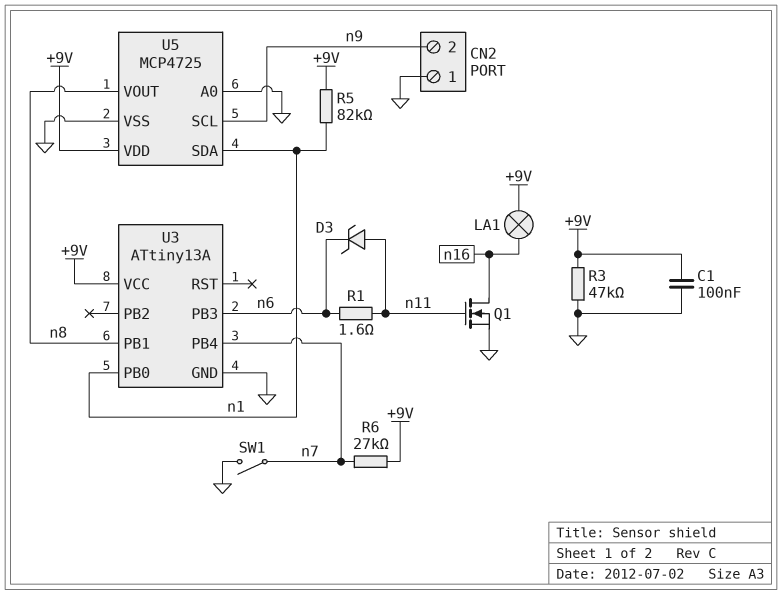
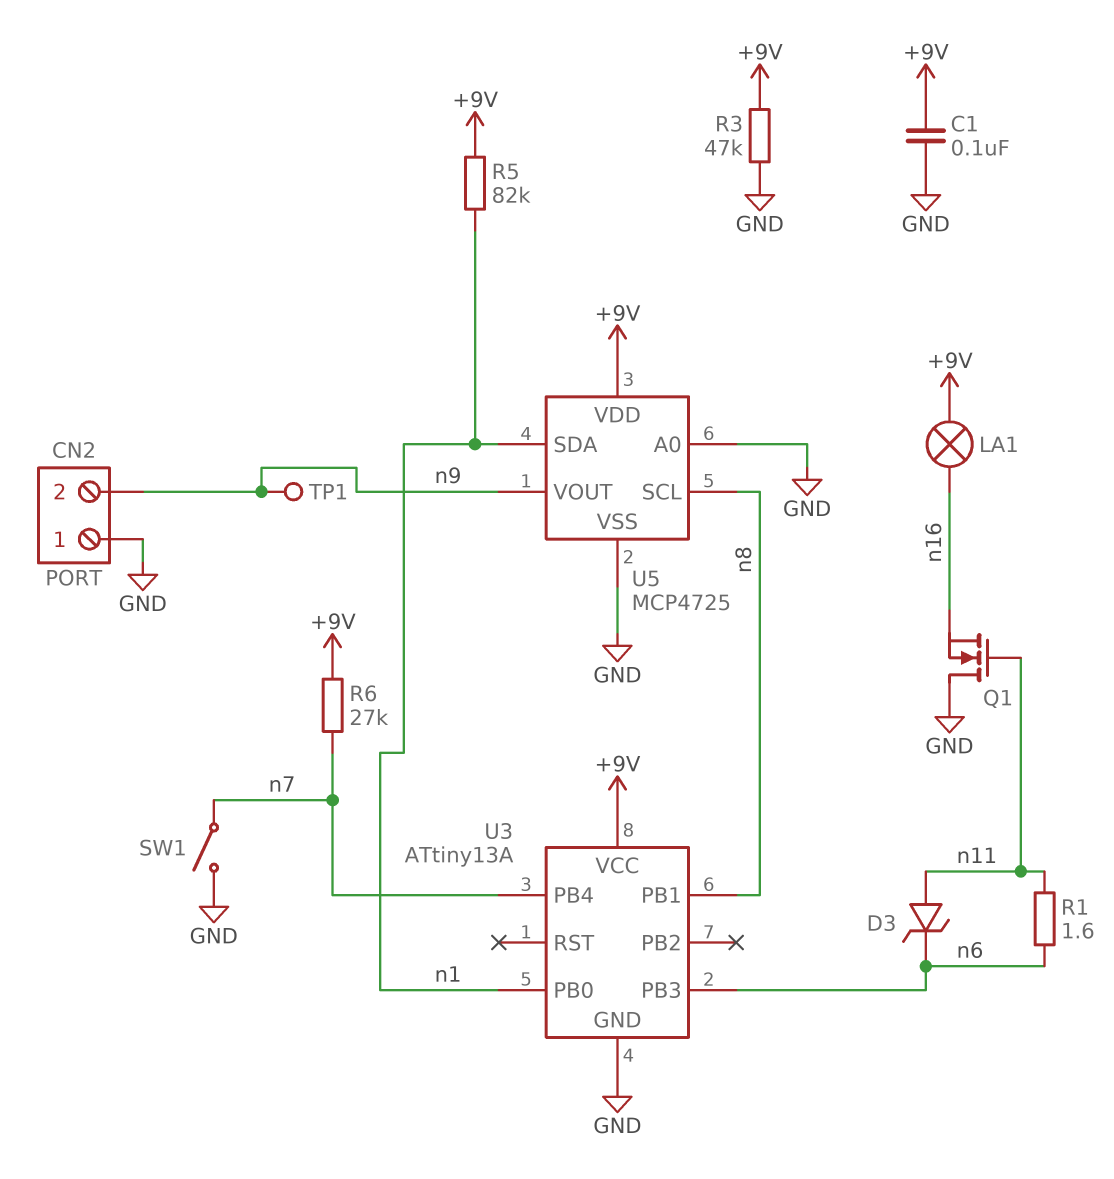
Q1: NMOS (G n11, D n16, S GND) -> NMOS (G n11, D GND, S n16)
TP1: none -> test point (n9)
U5 pin SCL: n9 -> n8
U5 pin VOUT: n8 -> n9

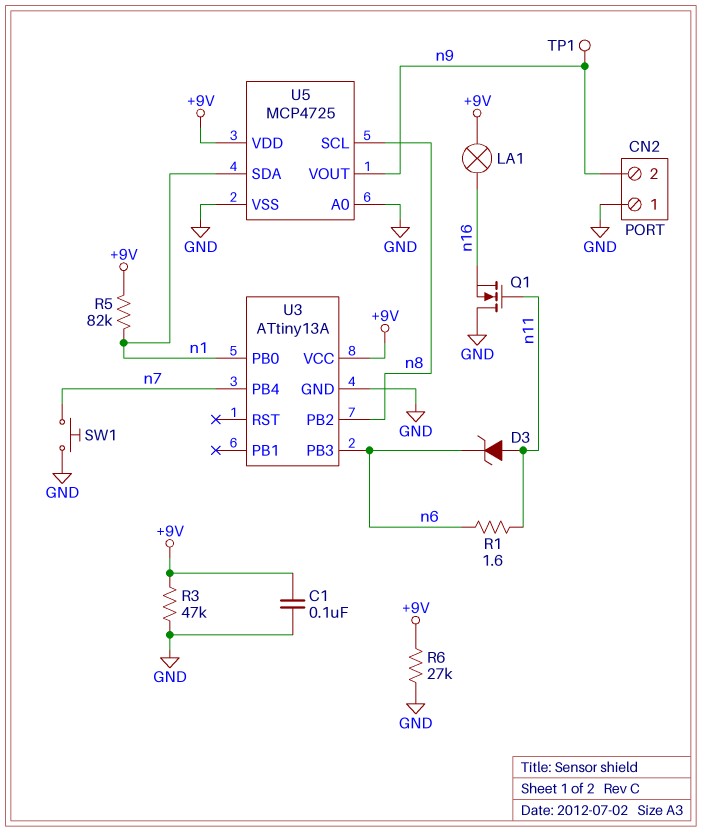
R6: 27k (+9V, n7) -> 27k (+9V, GND)
SW1: switch (GND, n7) -> button (GND, n7)
U3 pin PB1: n8 -> none
U3 pin PB2: none -> n8

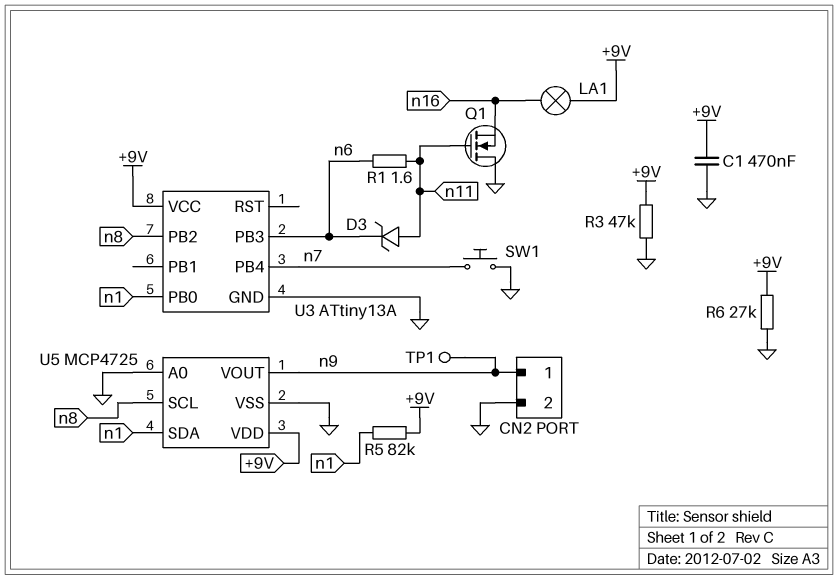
C1: 100nF (+9V, GND) -> 470nF (+9V, GND)
CN2 pin 1: GND -> n9
CN2 pin 2: n9 -> GND

